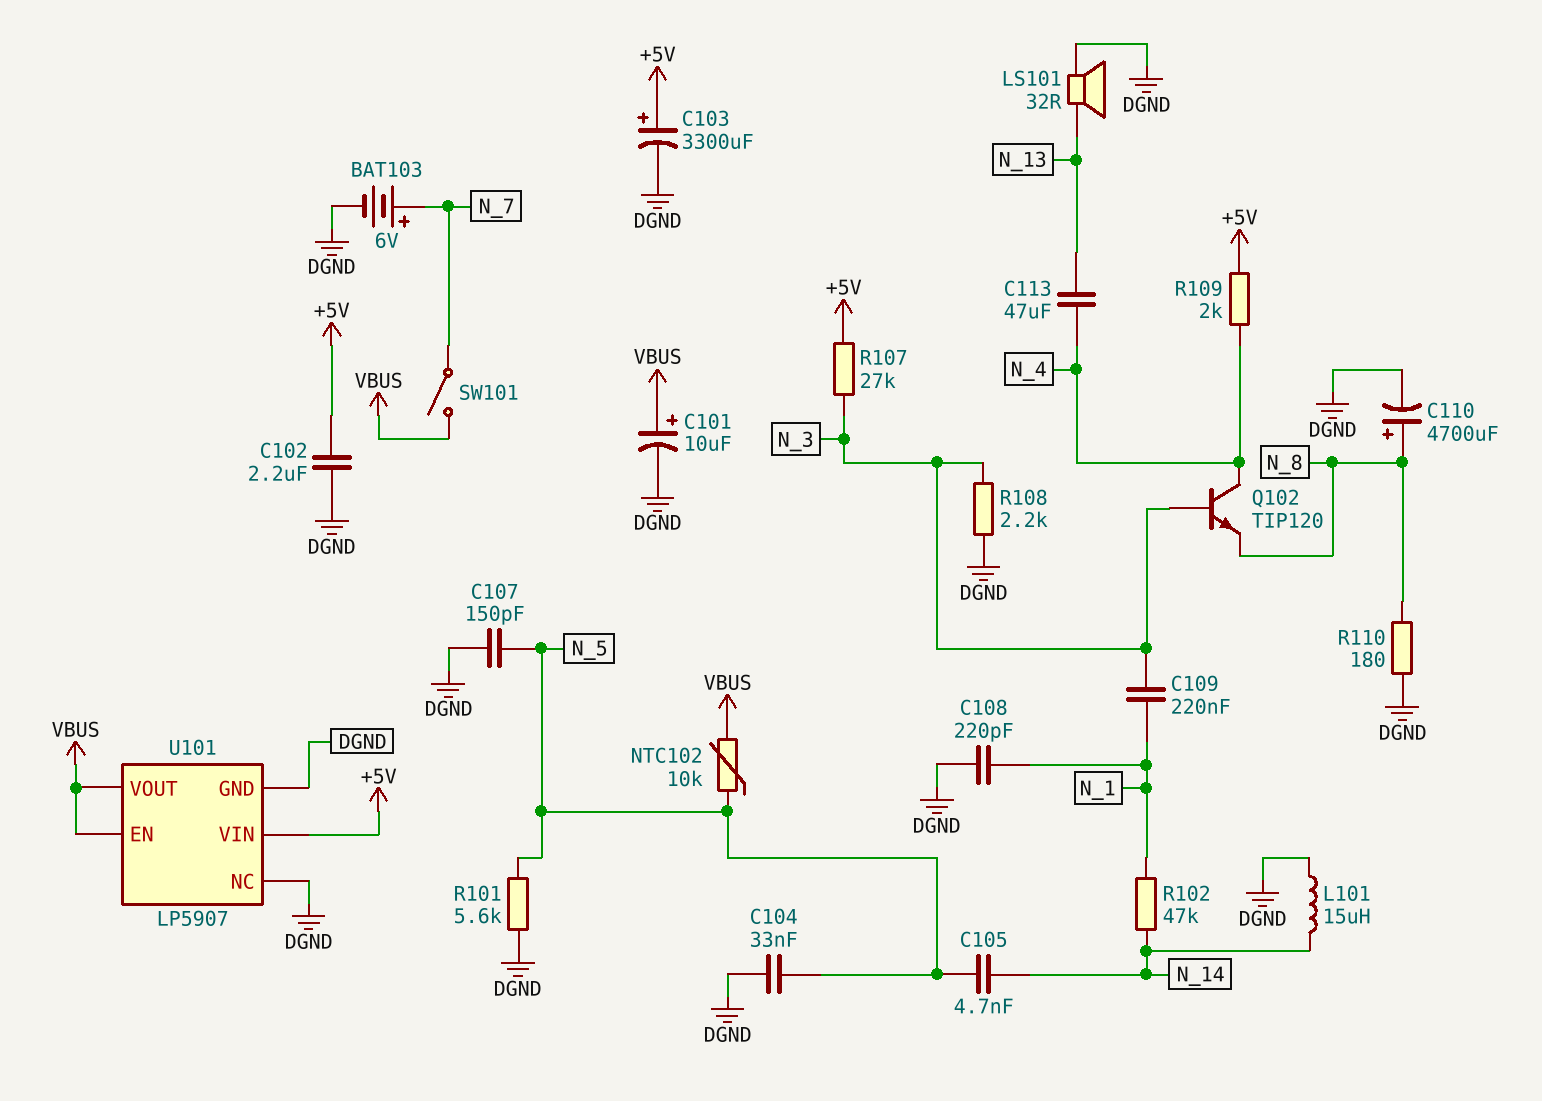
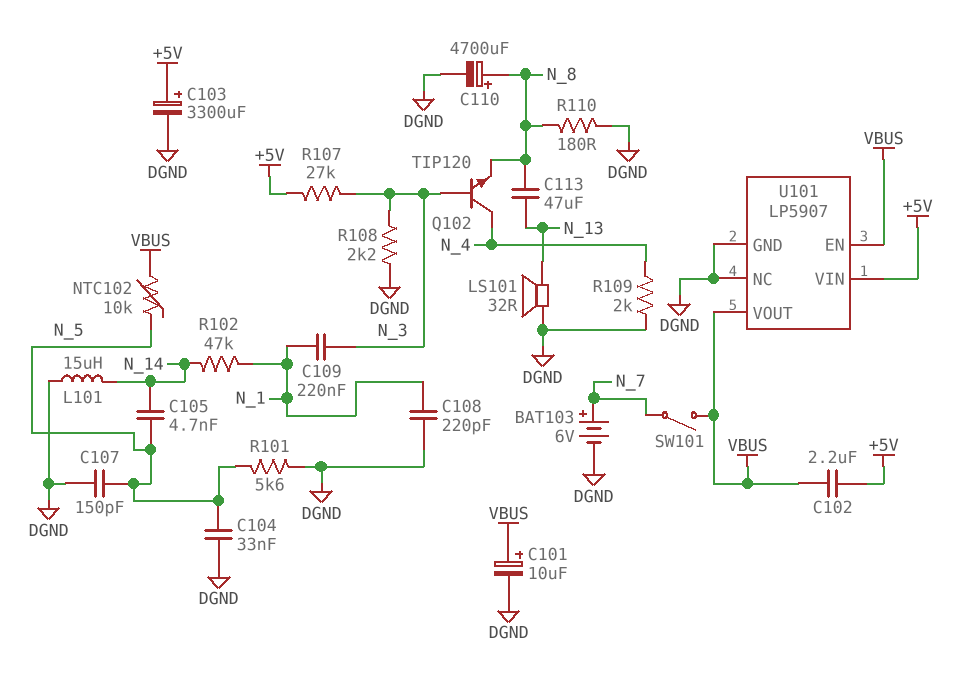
C102: 2.2uF (+5V, DGND) -> 2.2uF (+5V, VBUS)
C113: 47uF (N_4, N_13) -> 47uF (N_8, N_13)
R109: 2k (+5V, N_4) -> 2k (DGND, N_4)

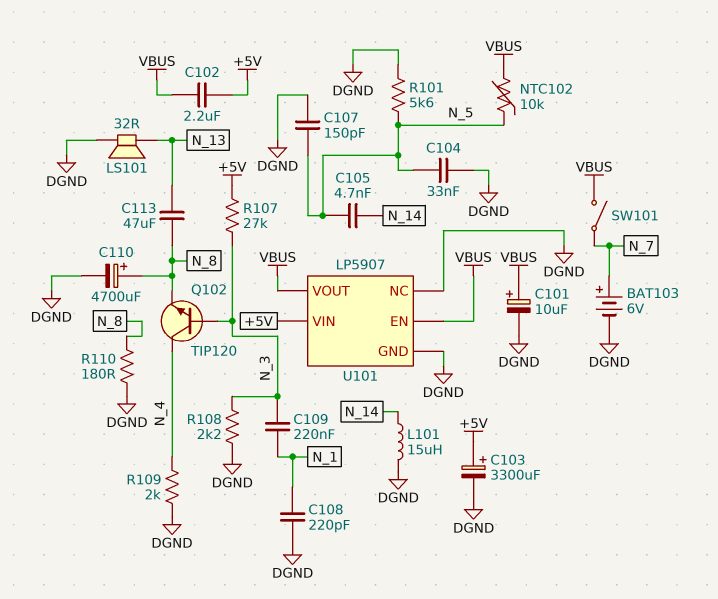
R102: 47k (N_1, N_14) -> none

